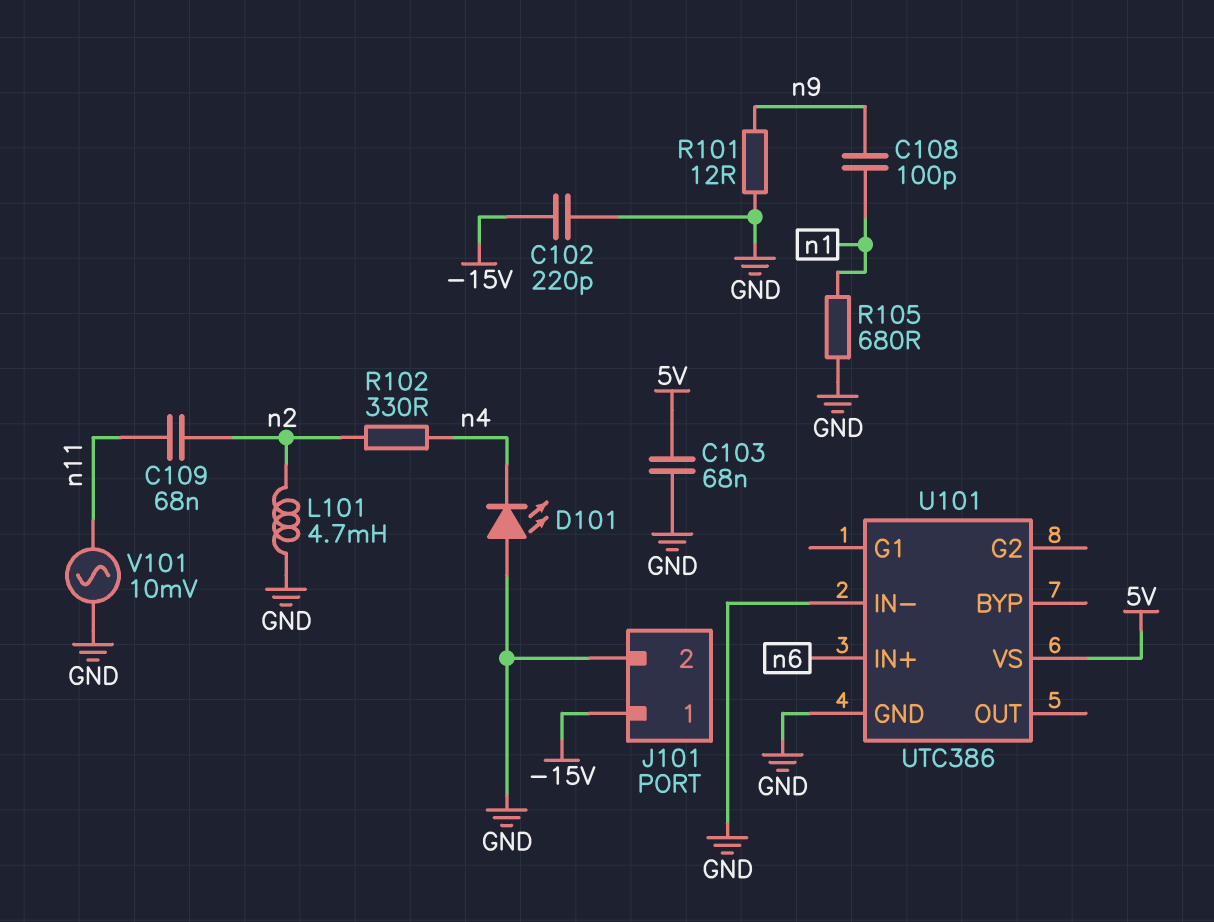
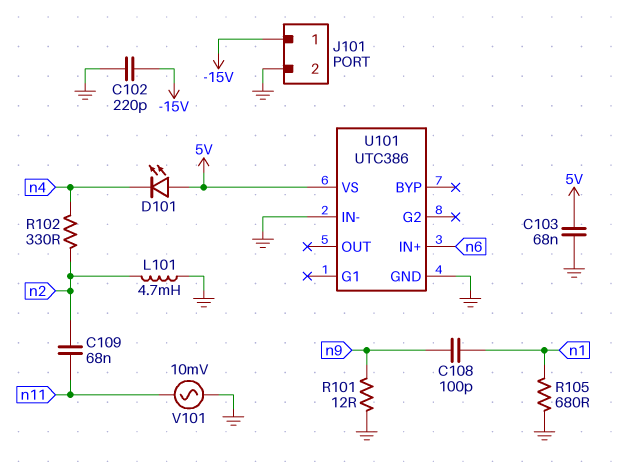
D101: LED (A GND, K n4) -> LED (A 5V, K n4)

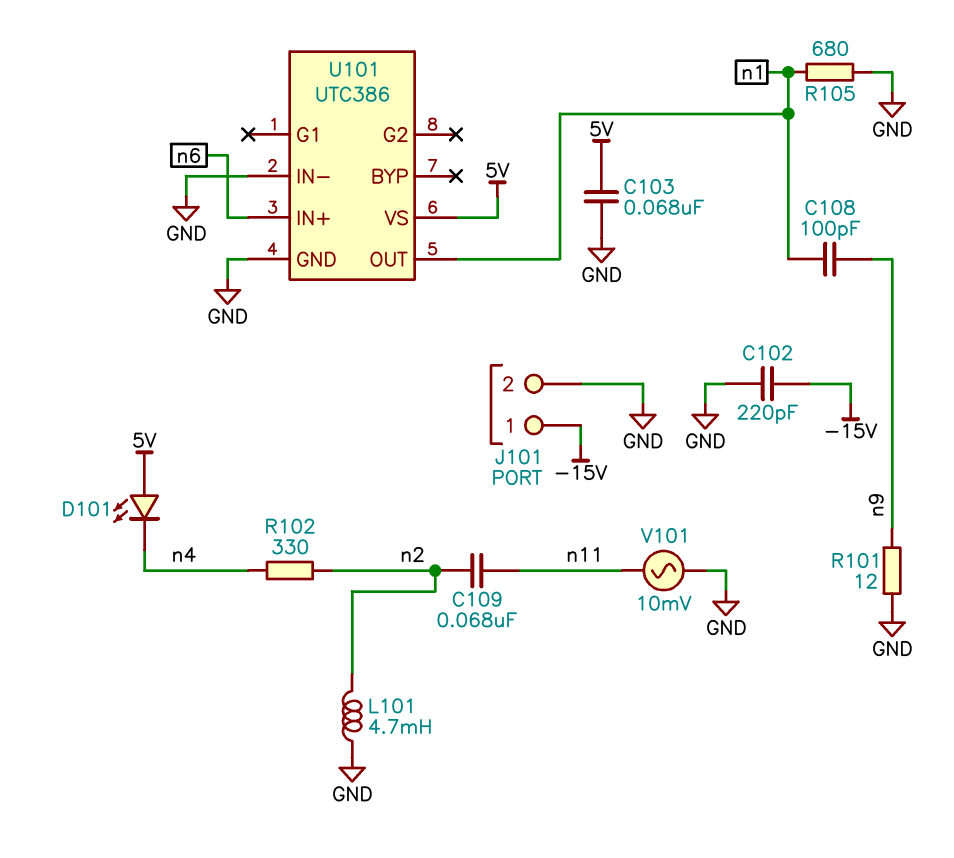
U101 pin OUT: none -> n1

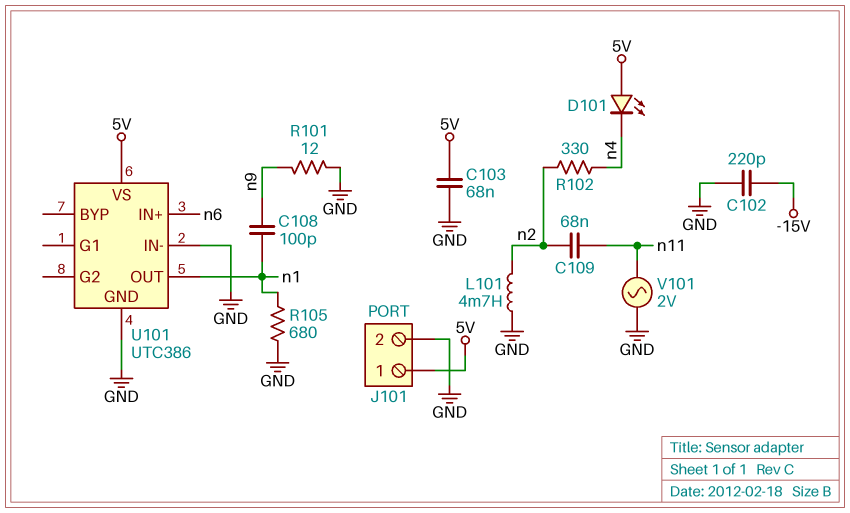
J101 pin 1: -15V -> 5V
V101: AC 10mV (GND, n11) -> AC 2V (GND, n11)

